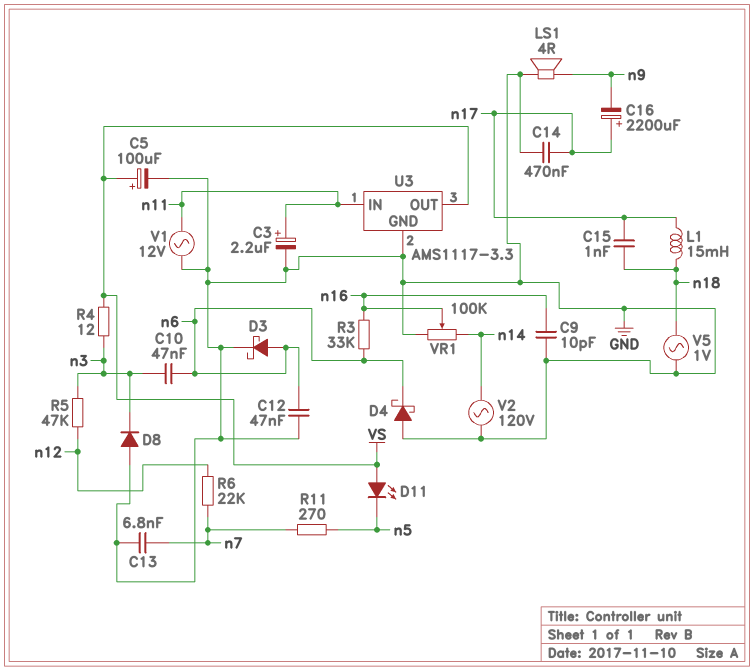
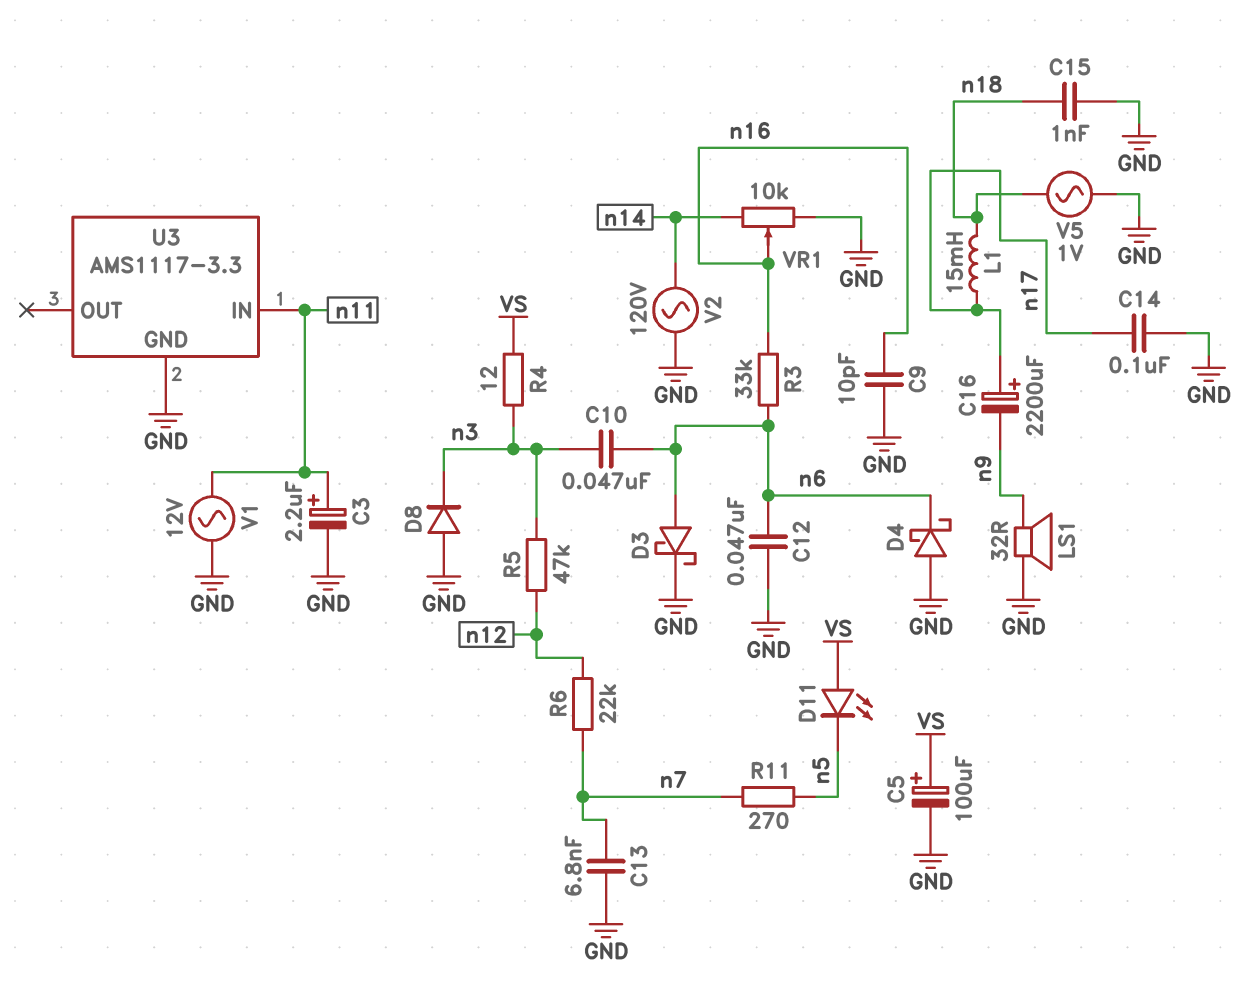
C14: 470nF (GND, n17) -> 100nF (GND, n17)
C15: 1nF (n17, n18) -> 1nF (GND, n18)
LS1: speaker 4R (GND, n9) -> speaker 32R (GND, n9)
U3 pin OUT: VS -> none
VR1: 100k (GND, n14, wiper n16) -> 10k (GND, n14, wiper n16)

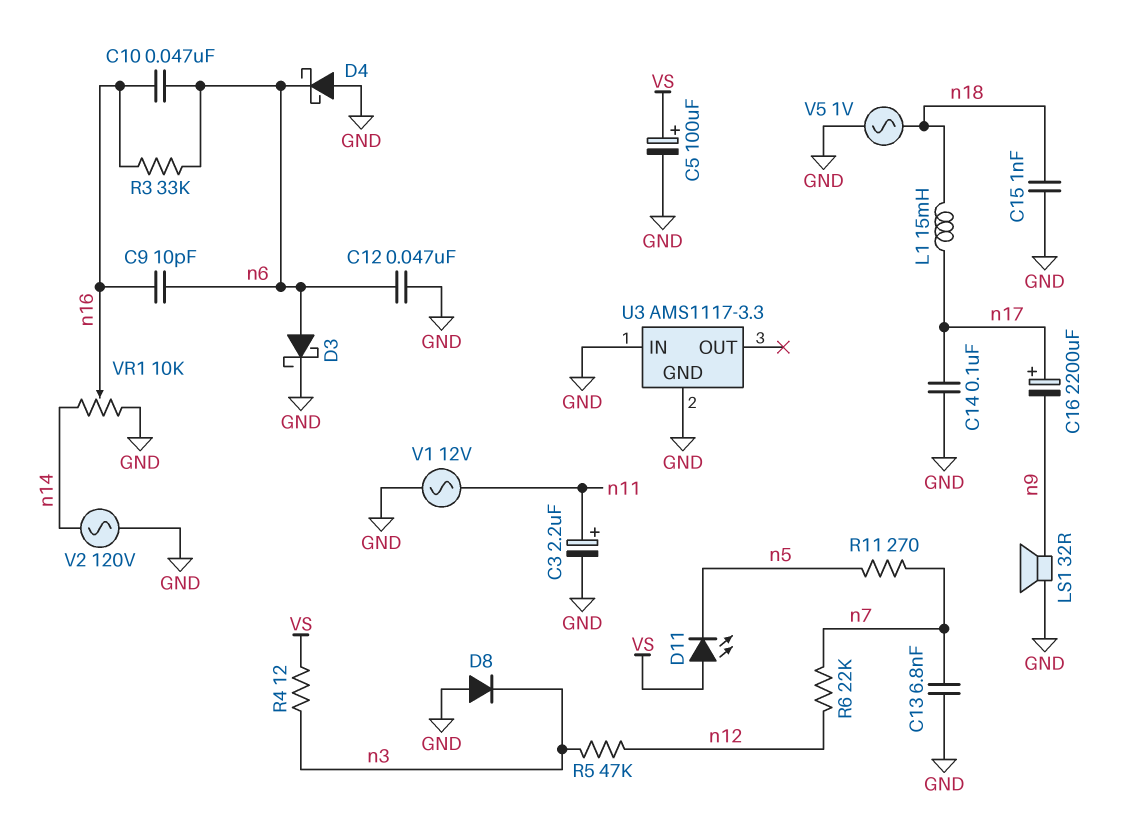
C9: 10pF (GND, n16) -> 10pF (n6, n16)
C10: 47nF (n3, n6) -> 47nF (n6, n16)
U3 pin IN: n11 -> GND

